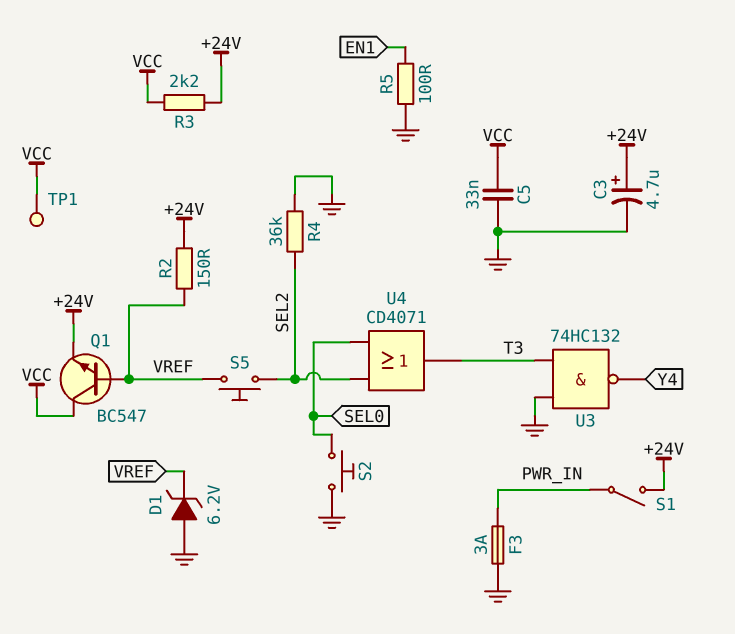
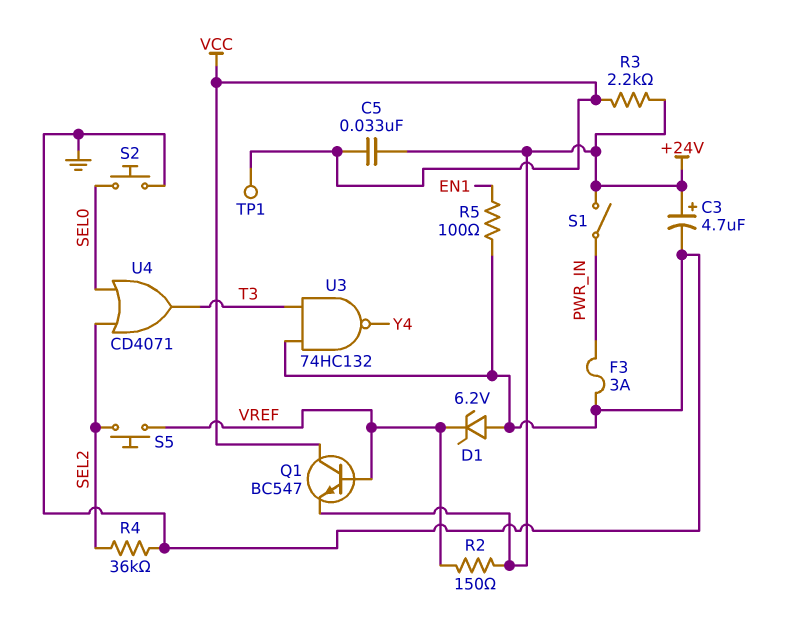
C5: 33nF (GND, VCC) -> 33nF (+24V, VCC)

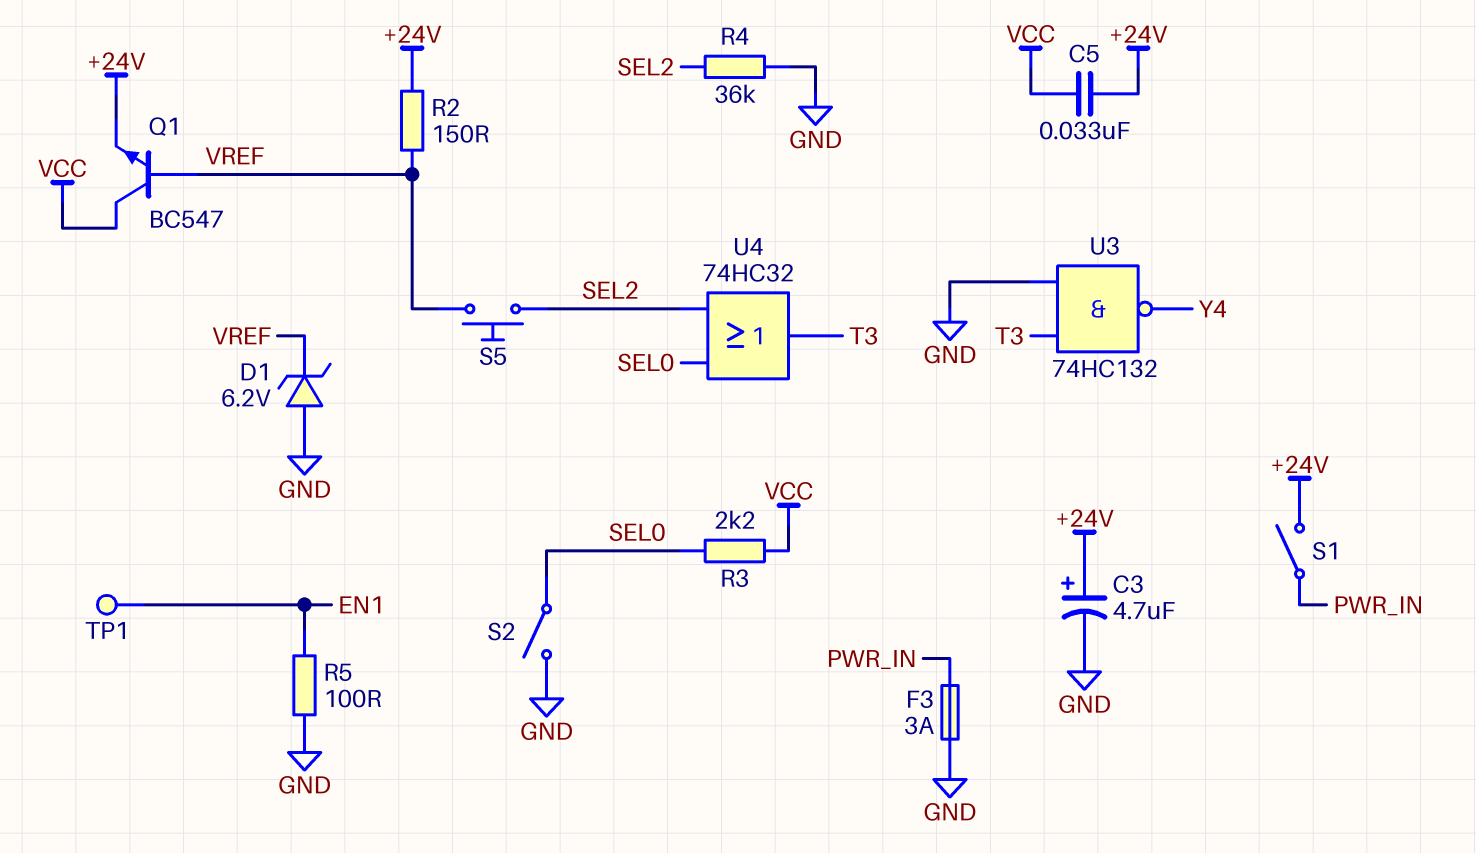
R3: 2.2k (+24V, VCC) -> 2.2k (SEL0, VCC)
S2: button (GND, SEL0) -> switch (GND, SEL0)
TP1: test point (VCC) -> test point (EN1)
U4: OR CD4071 (in SEL0, in SEL2, out T3) -> OR 74HC32 (in SEL0, in SEL2, out T3)

